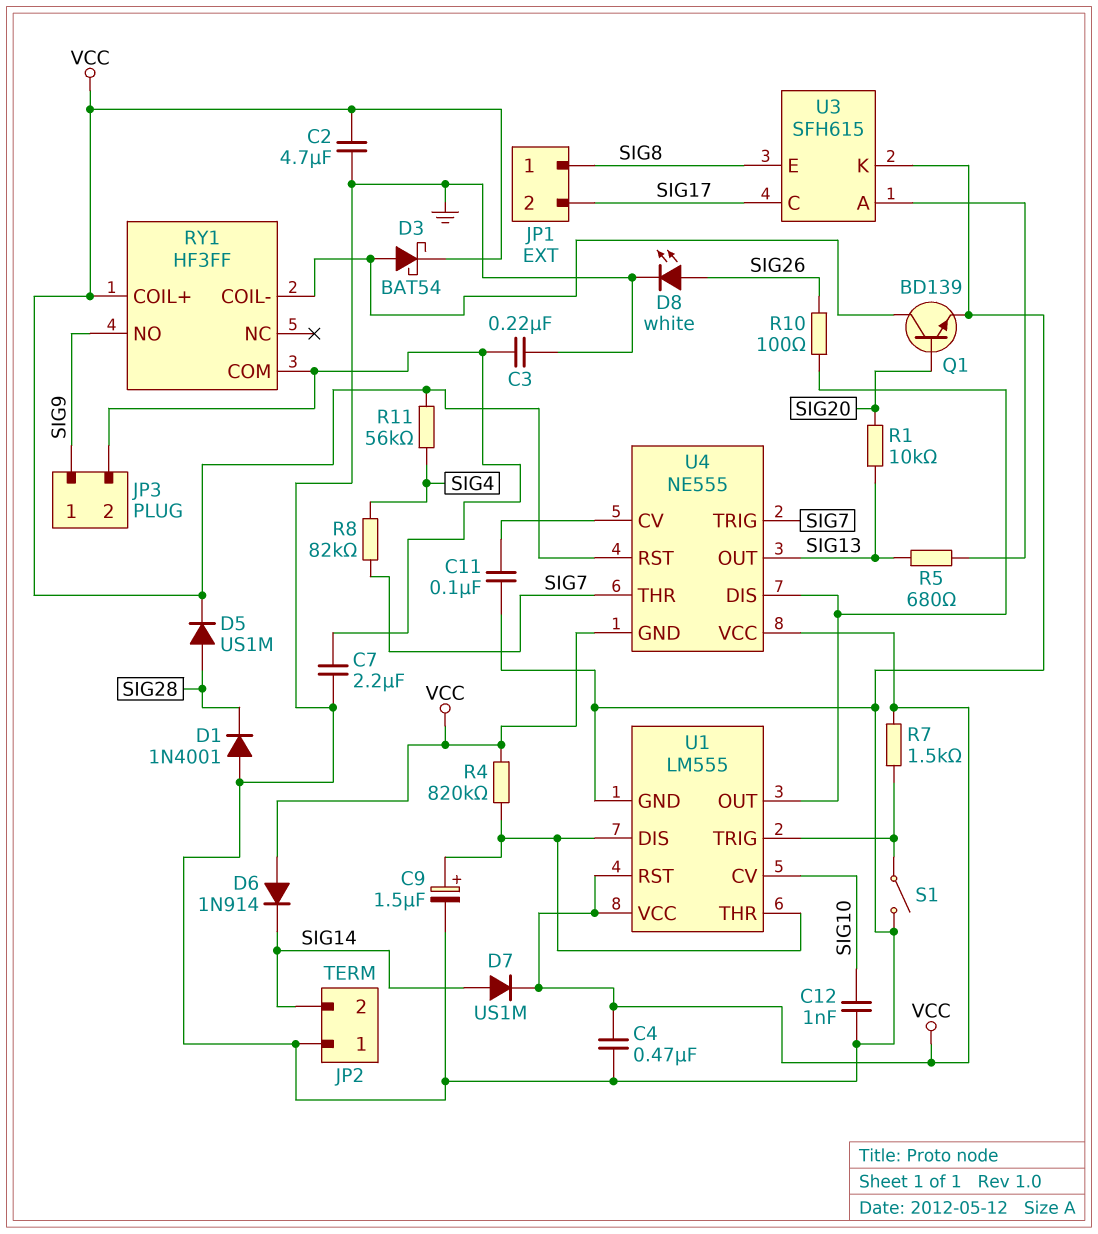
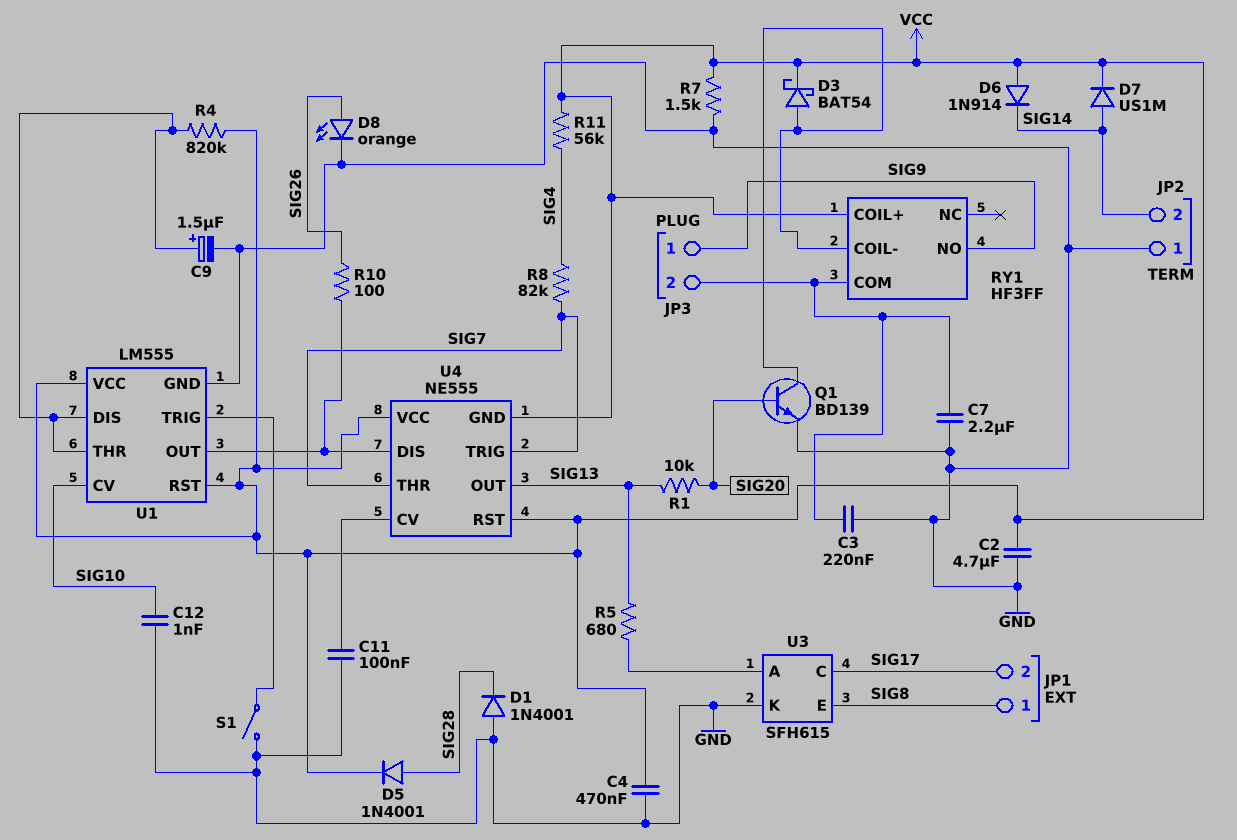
D5: diode US1M (A SIG28, K VCC) -> diode 1N4001 (A SIG28, K VCC)
D8: LED white (A SIG26, K GND) -> LED orange (A SIG26, K GND)
R7: 1.5k (U1/TRIG, VCC) -> 1.5k (GND, VCC)

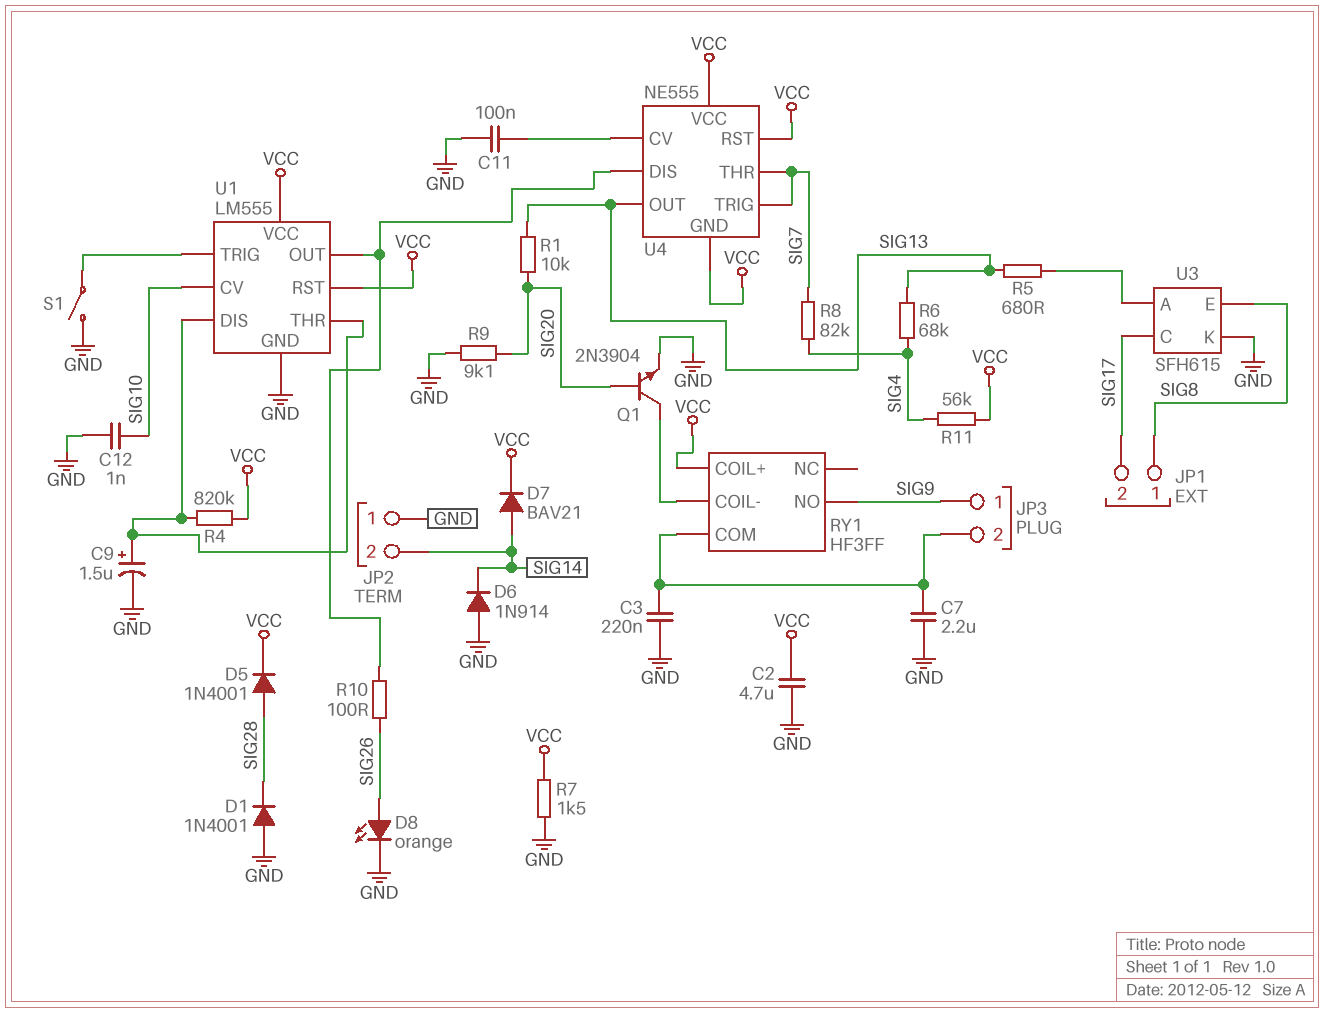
C4: 470nF (GND, VCC) -> none
D3: schottky BAT54 (A RY1/COIL-, K VCC) -> none
D6: diode 1N914 (A VCC, K SIG14) -> diode 1N914 (A GND, K SIG14)
D7: diode US1M (A SIG14, K VCC) -> diode BAV21 (A SIG14, K VCC)
Q1: NPN BD139 (B SIG20, C RY1/COIL-, E GND) -> NPN 2N3904 (B SIG20, C RY1/COIL-, E GND)
R6: none -> 68k (SIG4, SIG13)
R9: none -> 9.1k (GND, SIG20)

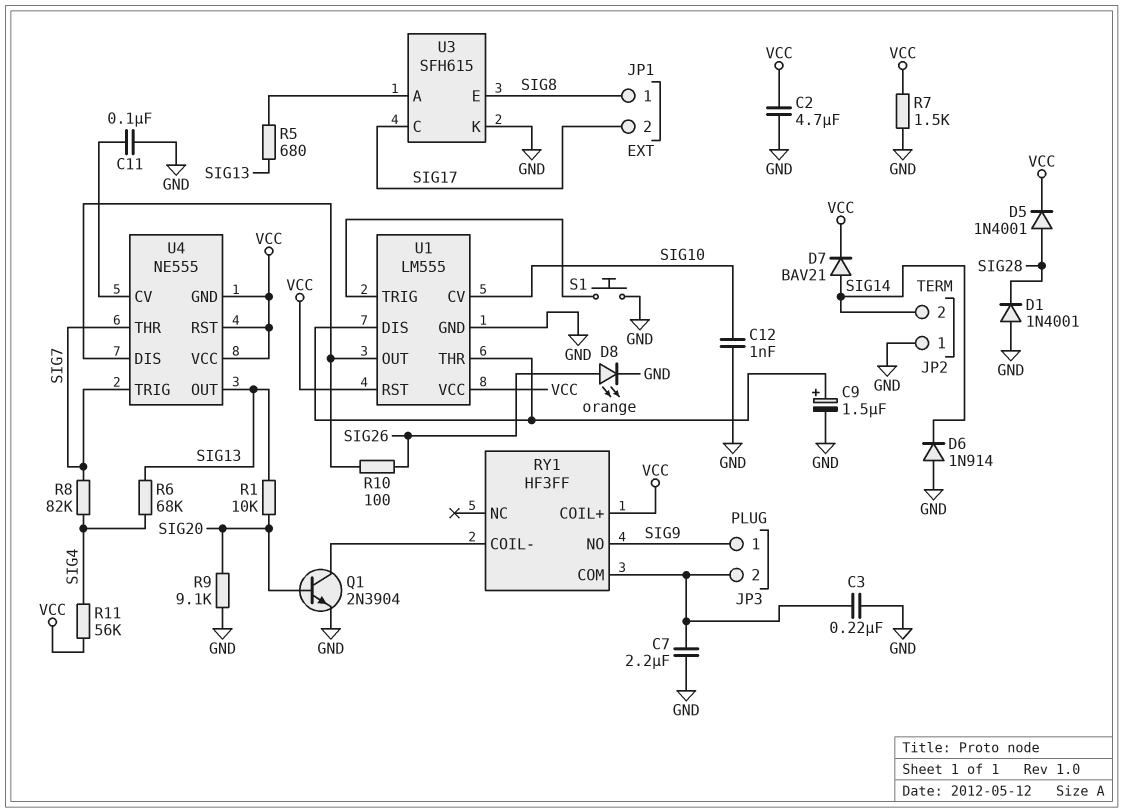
R4: 820k (U1/DIS, VCC) -> none
S1: switch (GND, U1/TRIG) -> button (GND, U1/TRIG)

